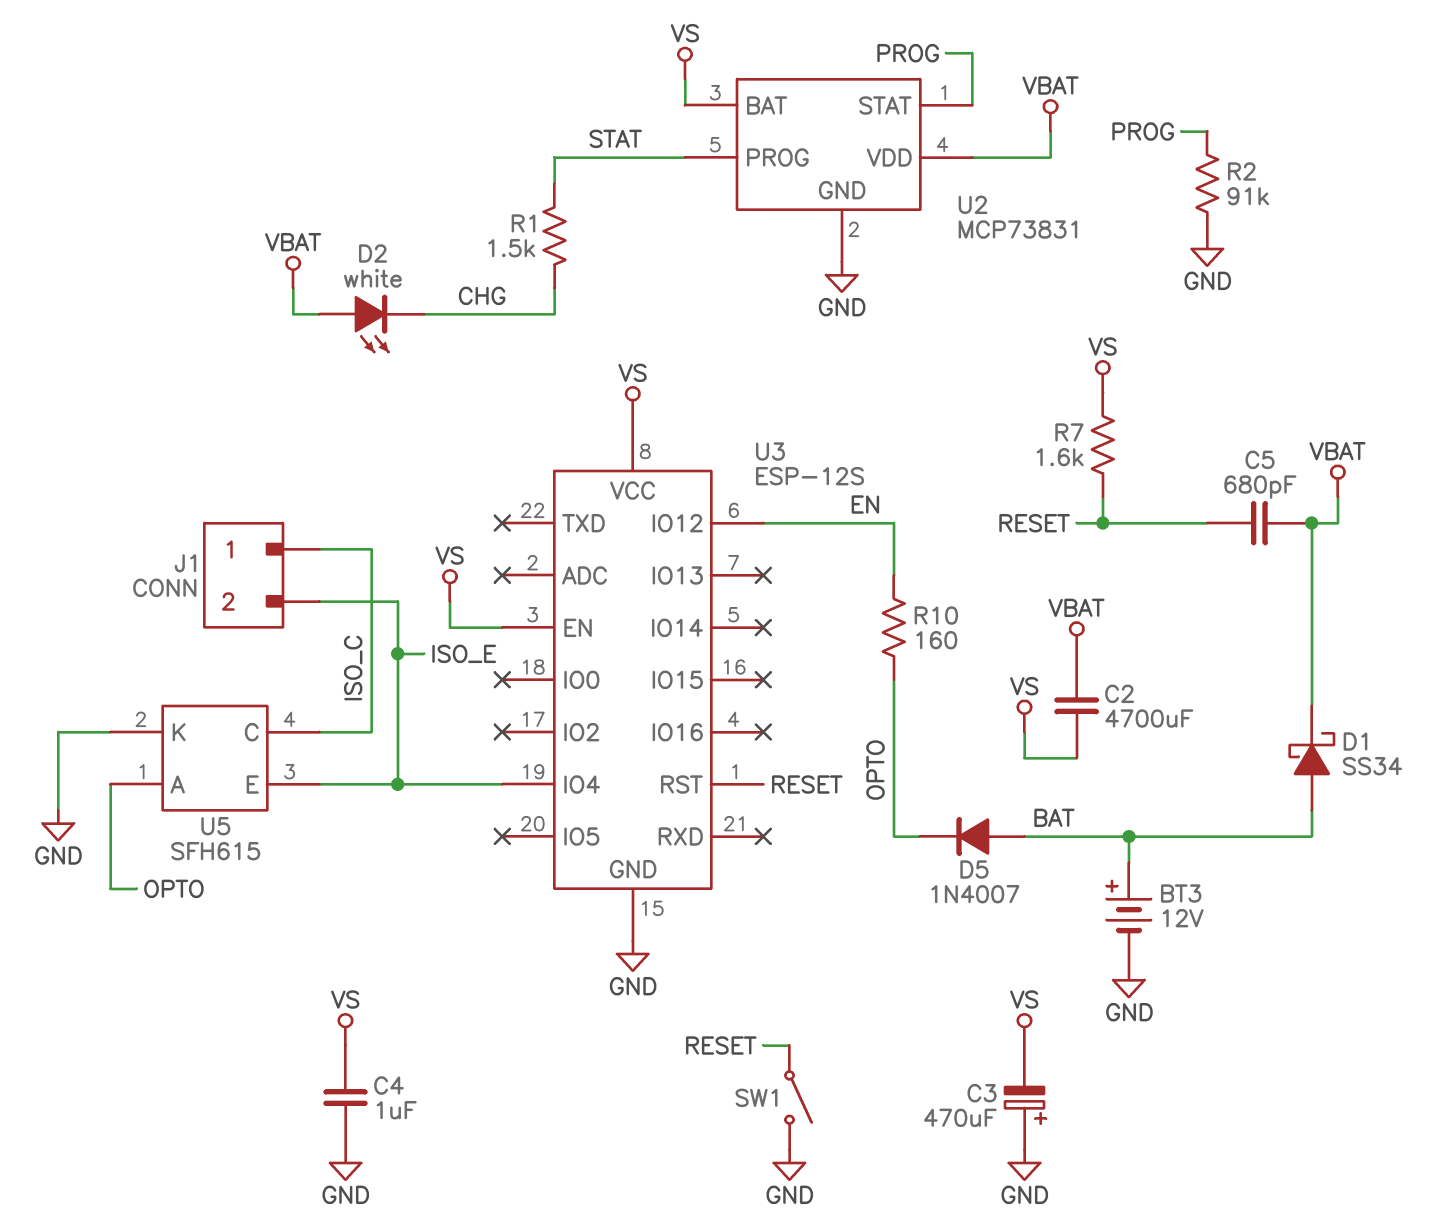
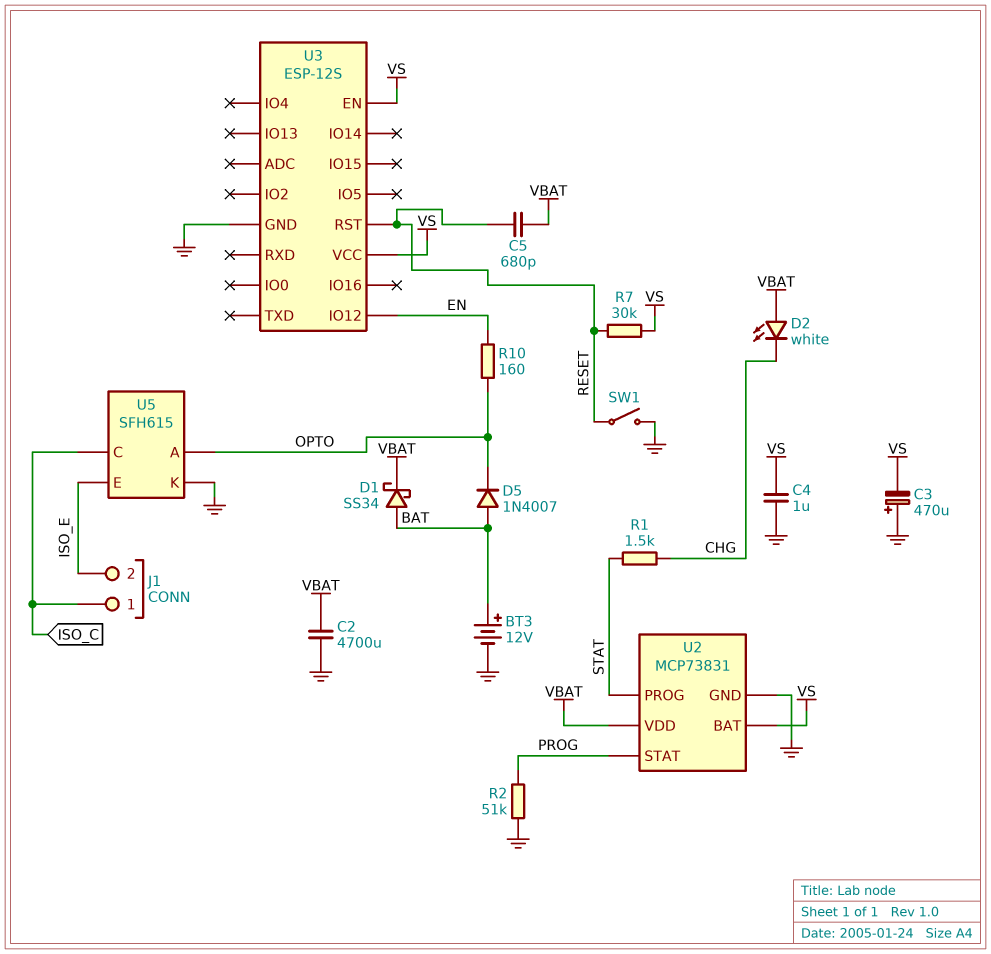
C2: 4700uF (VBAT, VS) -> 4700uF (GND, VBAT)
R2: 91k (GND, PROG) -> 51k (GND, PROG)
R7: 1.6k (RESET, VS) -> 30k (RESET, VS)
U3 pin IO4: ISO_E -> none

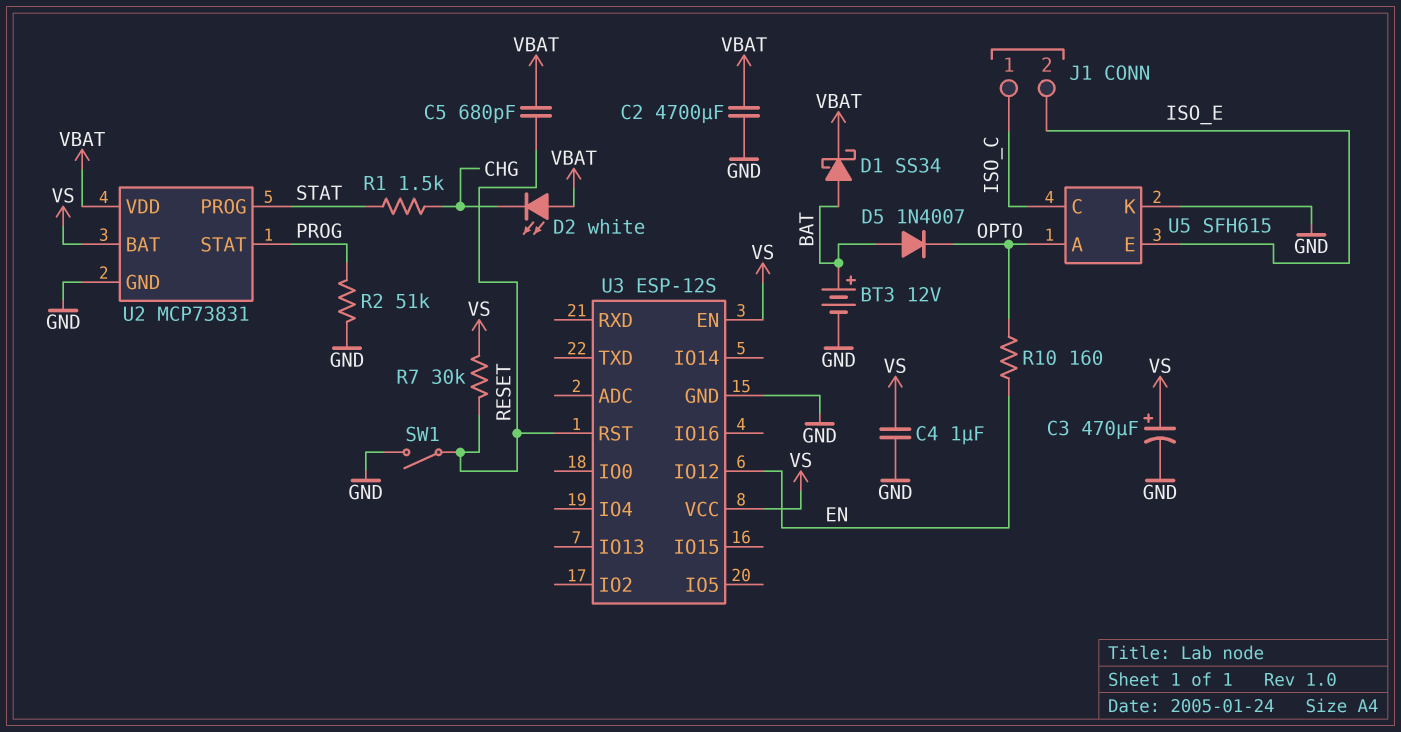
C3: 470uF (plus GND, minus VS) -> 470uF (plus VS, minus GND)

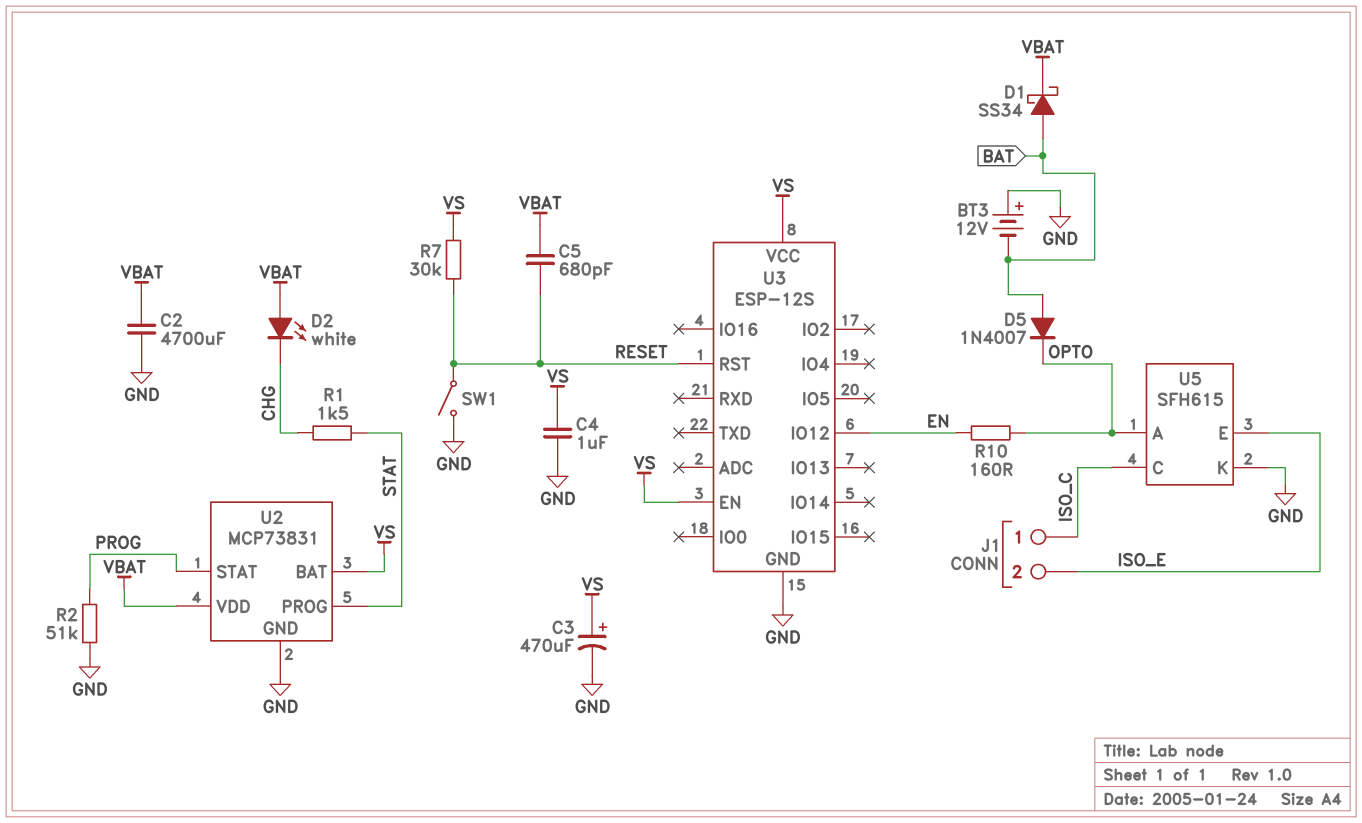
BT3: 12V (plus BAT, minus GND) -> 12V (plus GND, minus BAT)

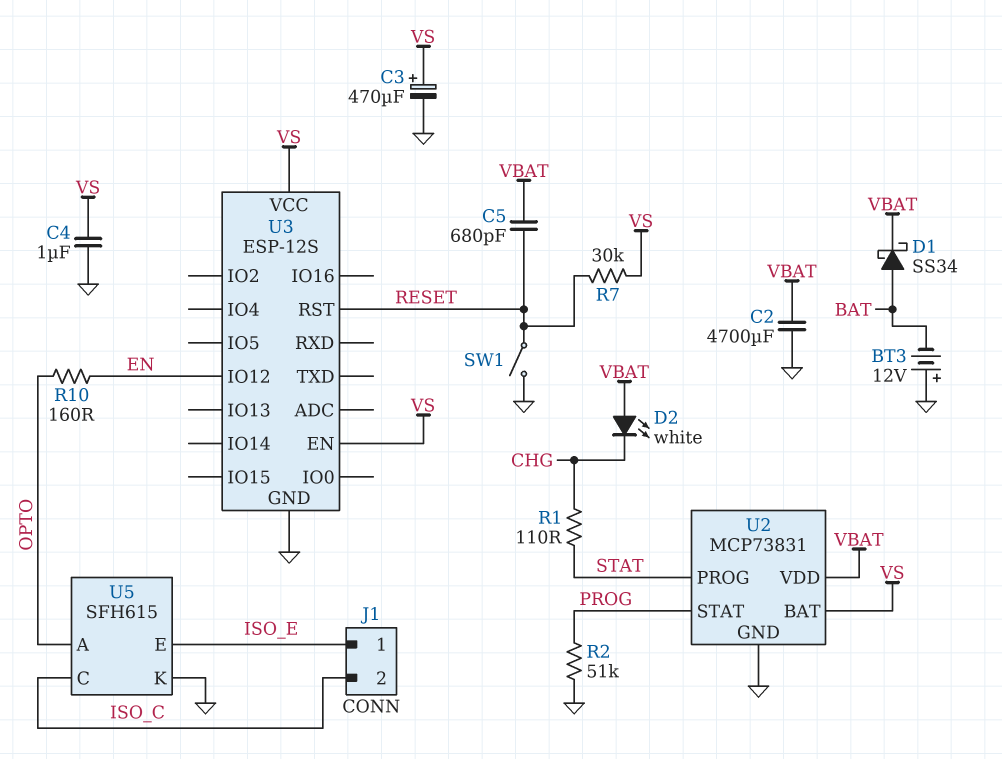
D5: diode 1N4007 (A BAT, K OPTO) -> none
J1 pin 1: ISO_C -> ISO_E
J1 pin 2: ISO_E -> ISO_C
R1: 1.5k (CHG, STAT) -> 110 (CHG, STAT)

